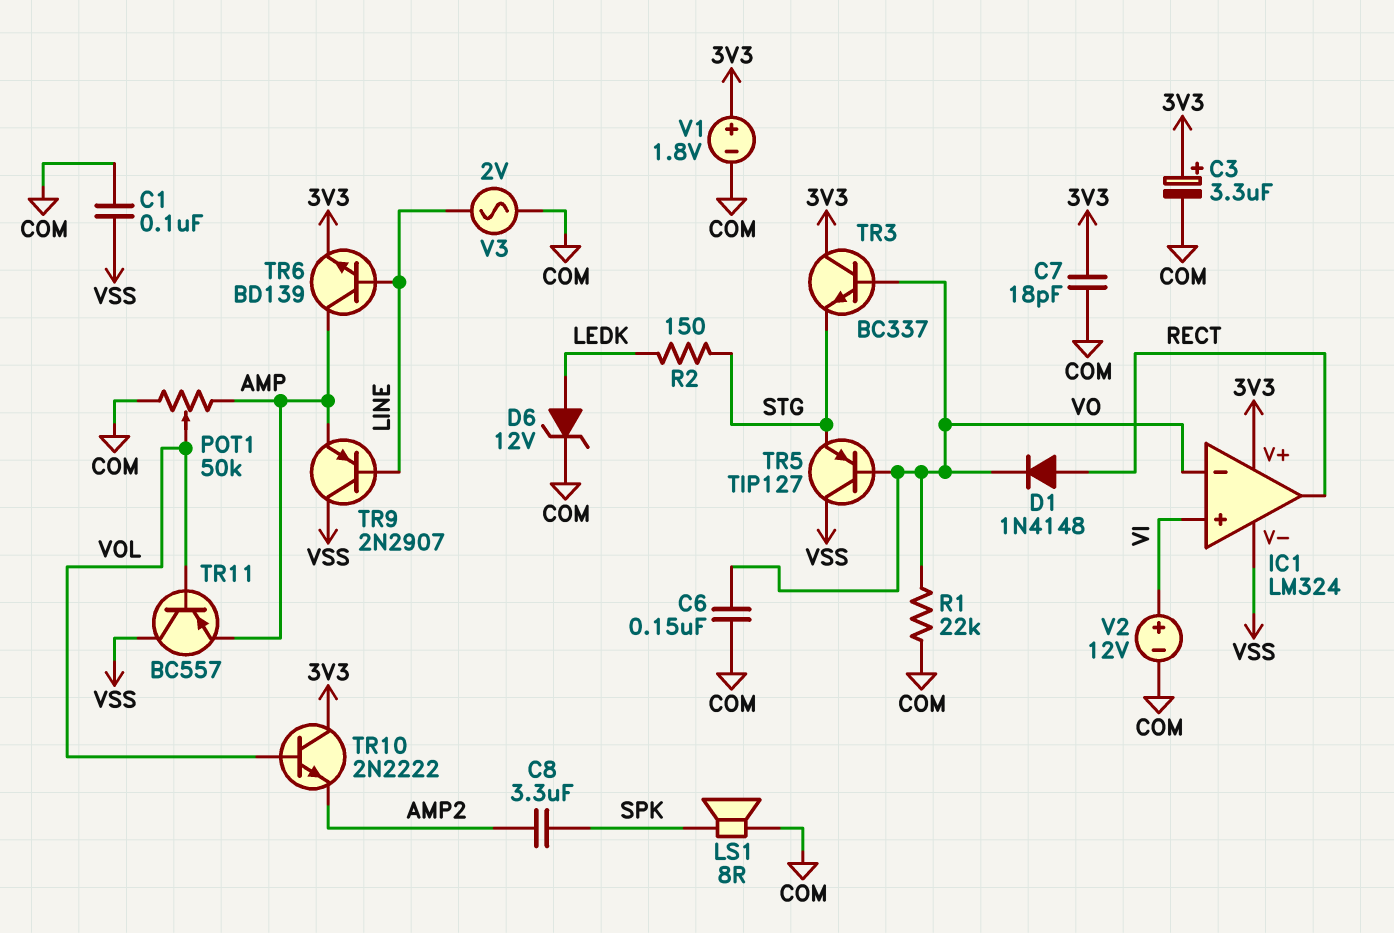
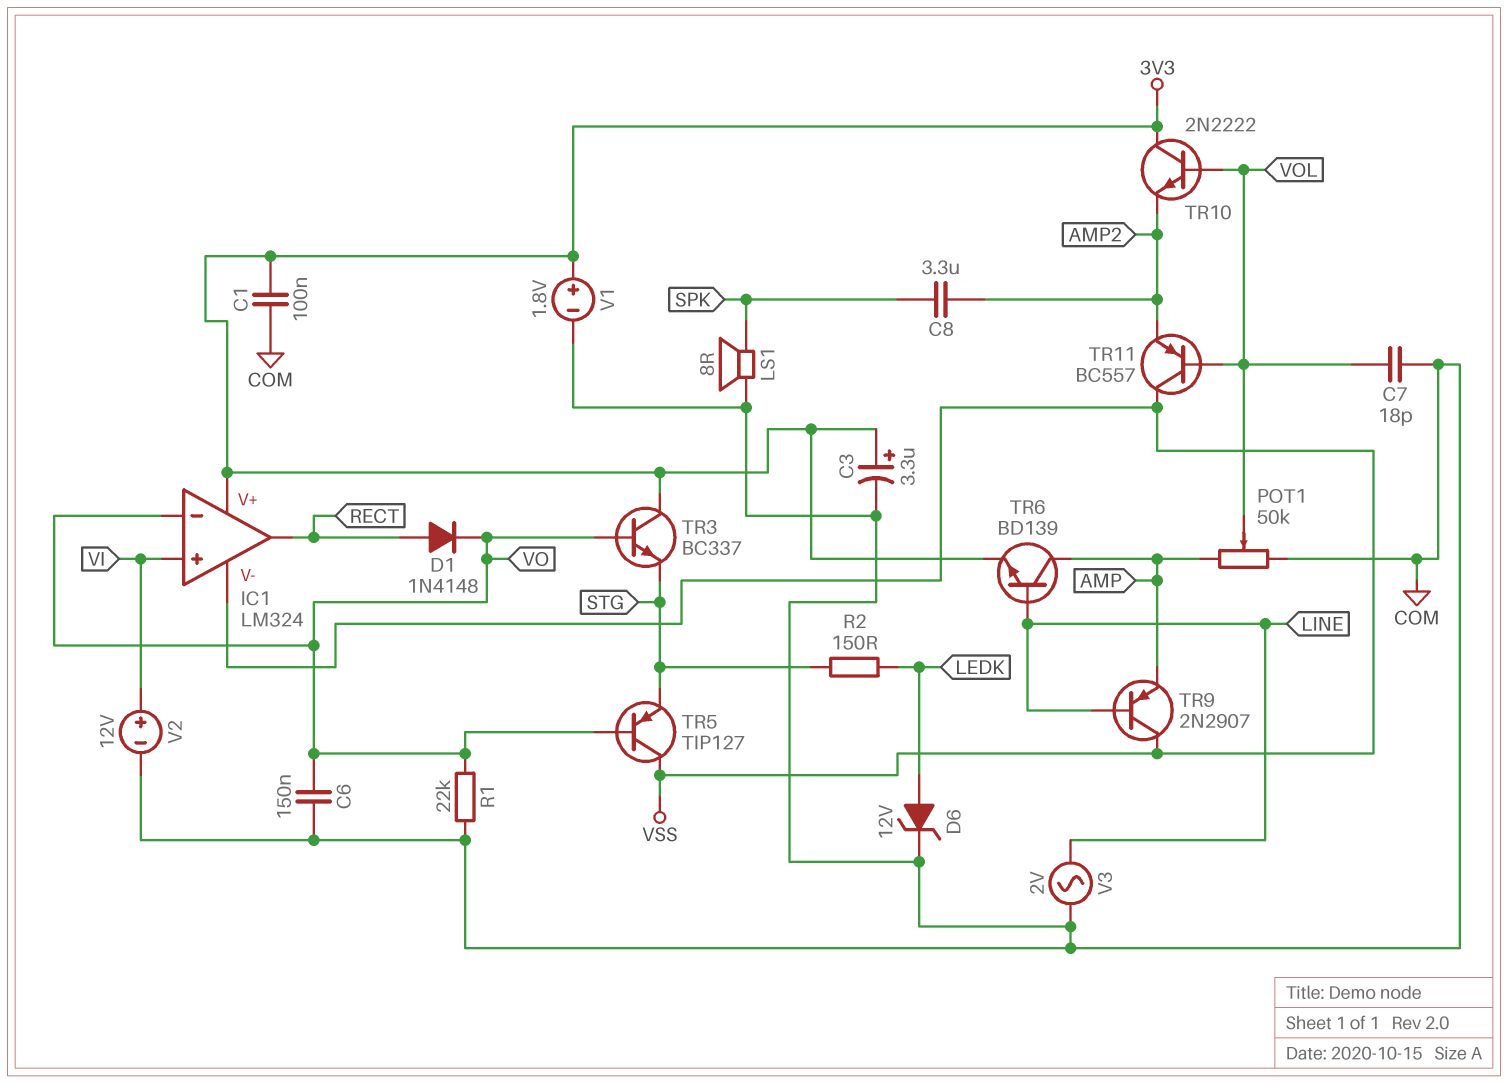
C1: 100nF (COM, VSS) -> 100nF (3V3, COM)
C7: 18pF (3V3, COM) -> 18pF (COM, VOL)
TR11: PNP BC557 (B VOL, C VSS, E AMP) -> PNP BC557 (B VOL, C VSS, E AMP2)

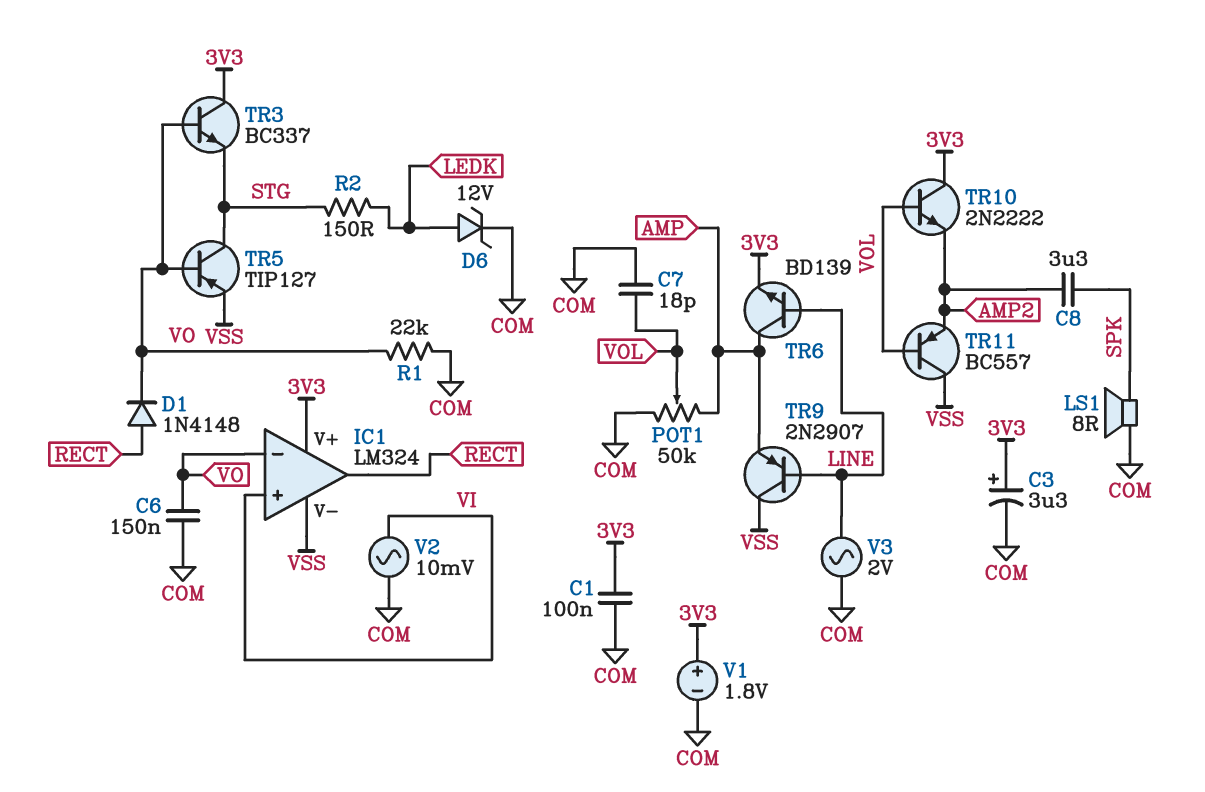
TR5: PNP TIP127 (B VO, C VSS, E STG) -> PNP TIP127 (B VO, C STG, E VSS)
V2: 12V (plus VI, minus COM) -> AC 10mV (COM, VI)

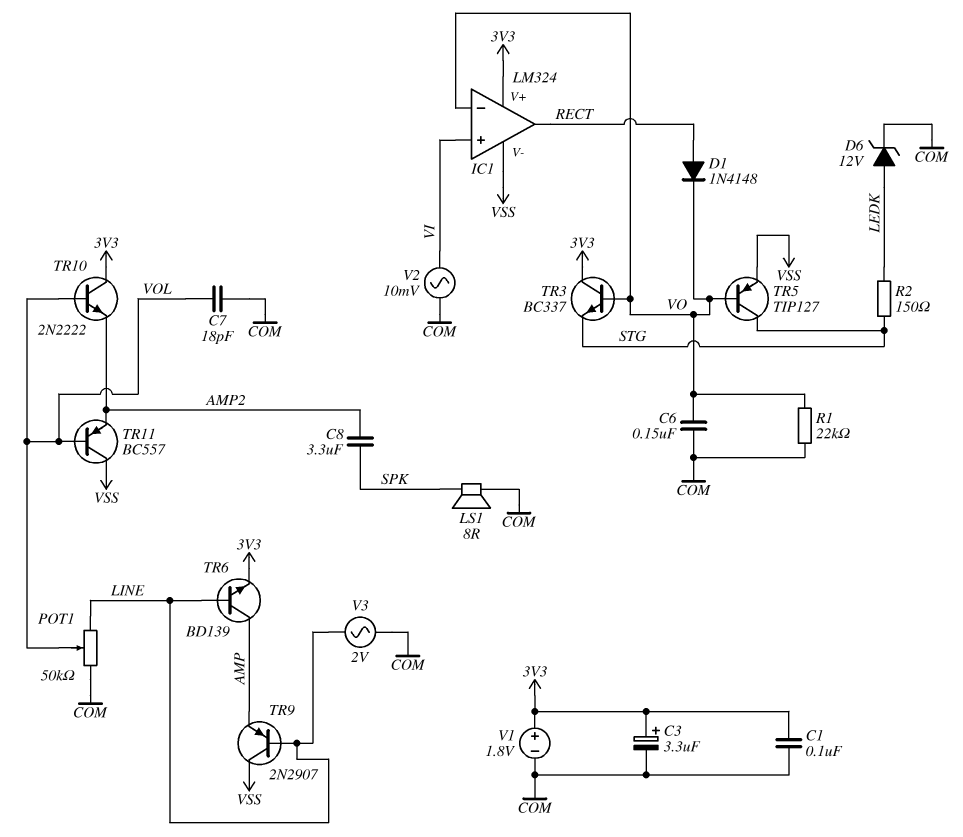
POT1: 50k (AMP, COM, wiper VOL) -> 50k (COM, LINE, wiper VOL)

